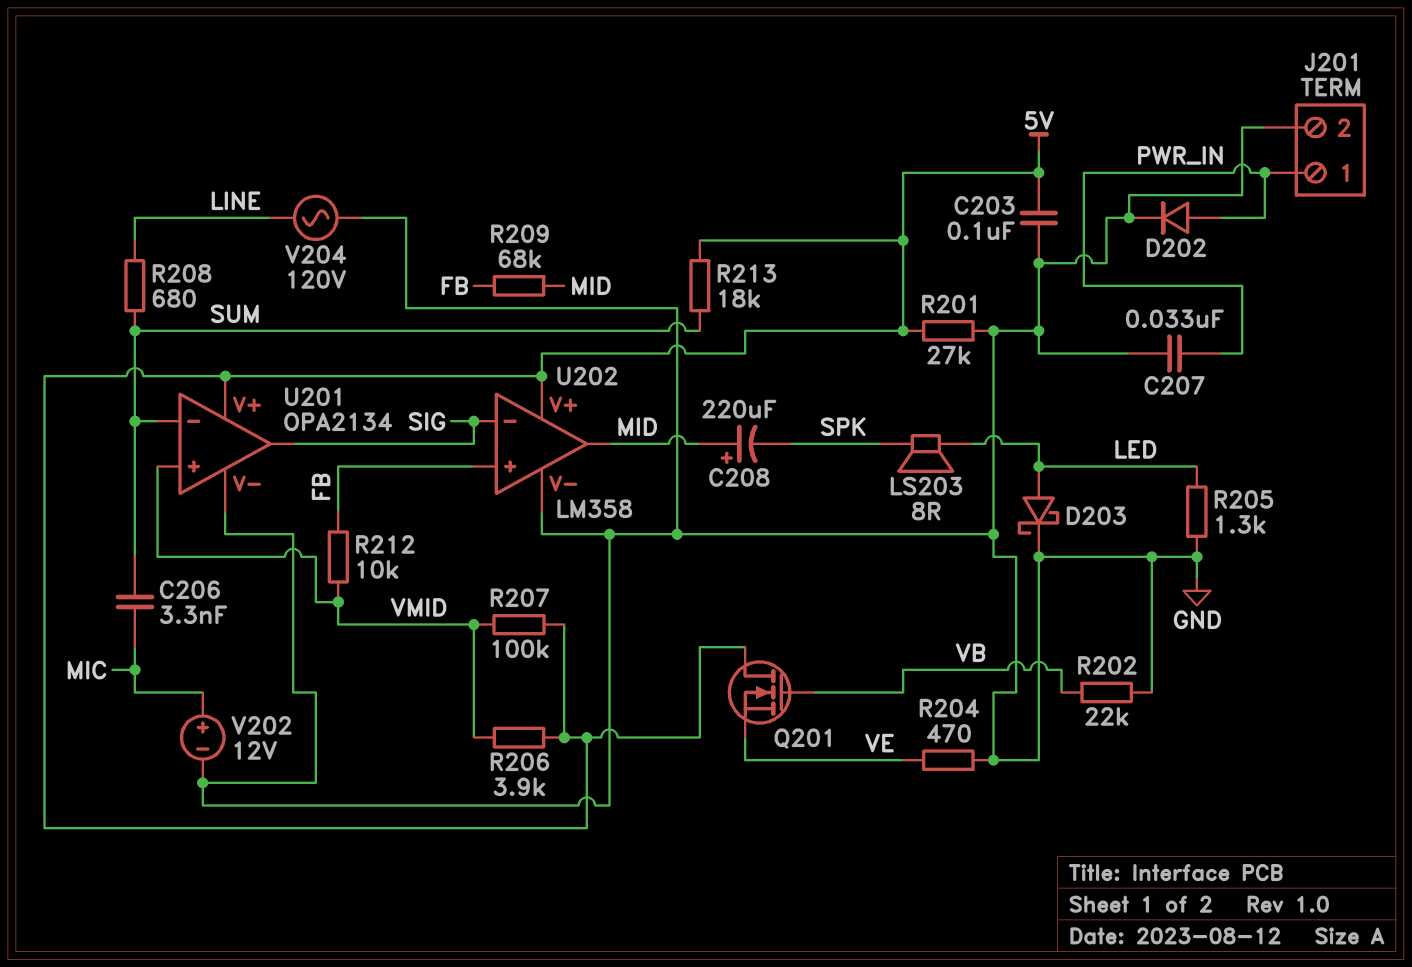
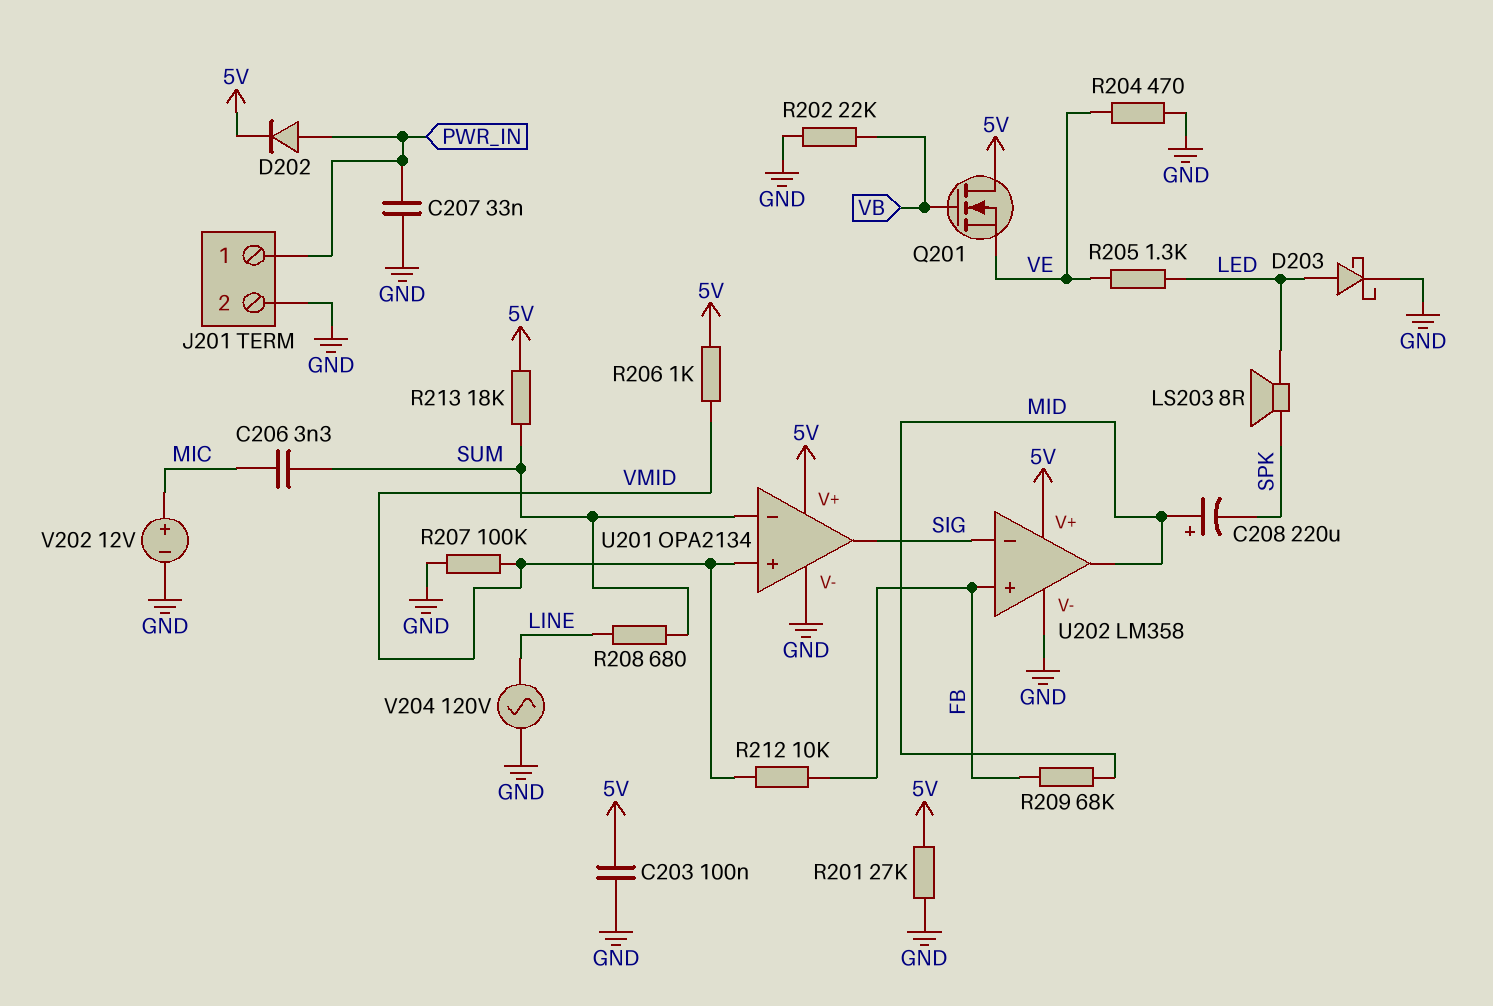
D202: diode (A PWR_IN, K GND) -> diode (A PWR_IN, K 5V)
R205: 1.3k (GND, LED) -> 1.3k (LED, VE)
R206: 3.9k (5V, VMID) -> 1k (5V, VMID)
R207: 100k (5V, VMID) -> 100k (GND, VMID)

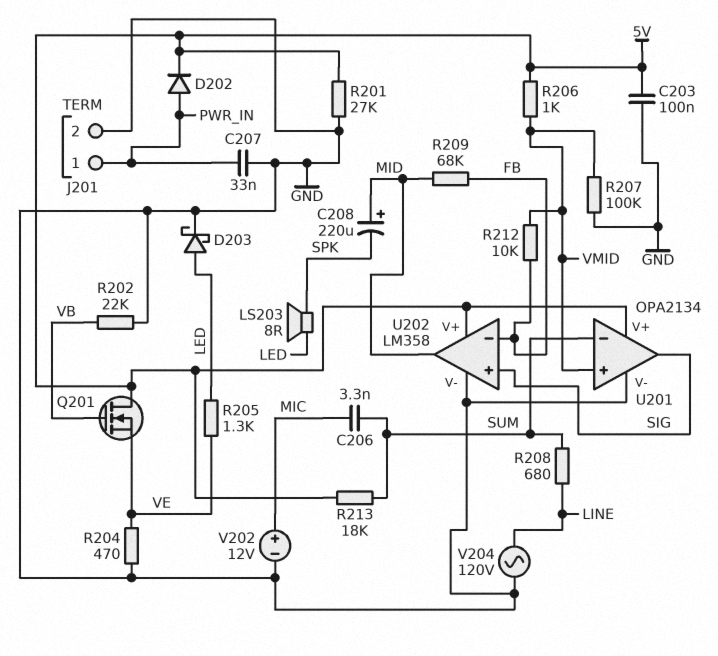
U202 pin in+: FB -> SIG
U202 pin in-: SIG -> FB

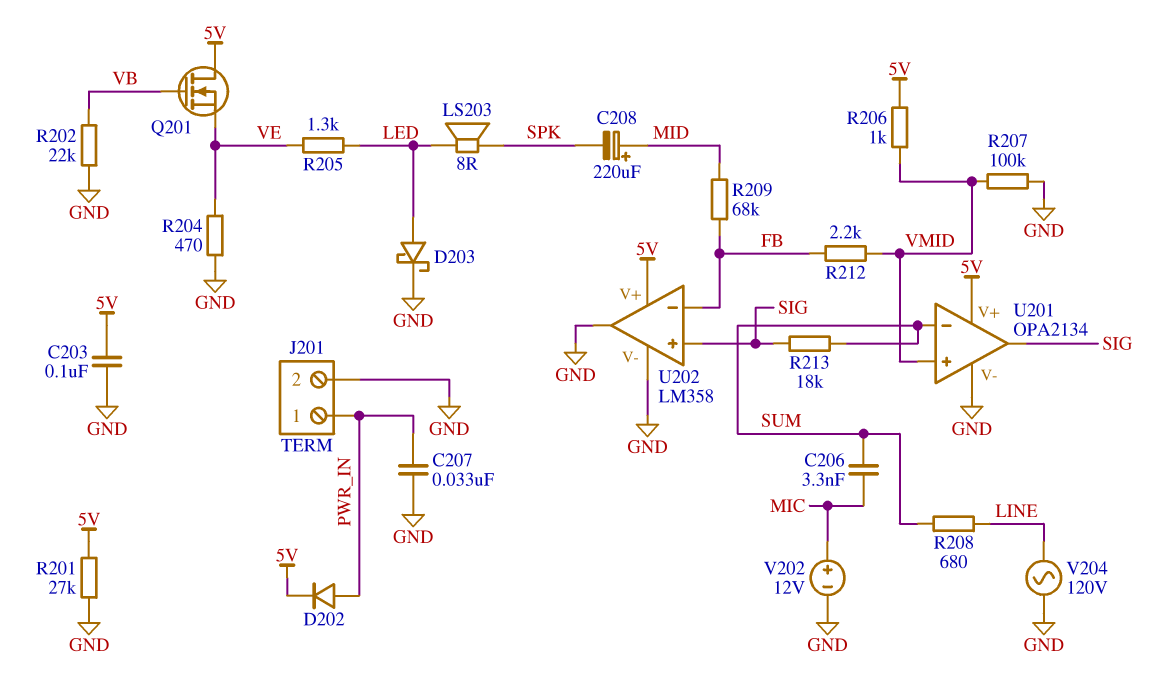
R212: 10k (FB, VMID) -> 2.2k (FB, VMID)
R213: 18k (5V, SUM) -> 18k (SIG, SUM)
U202 pin out: MID -> GND

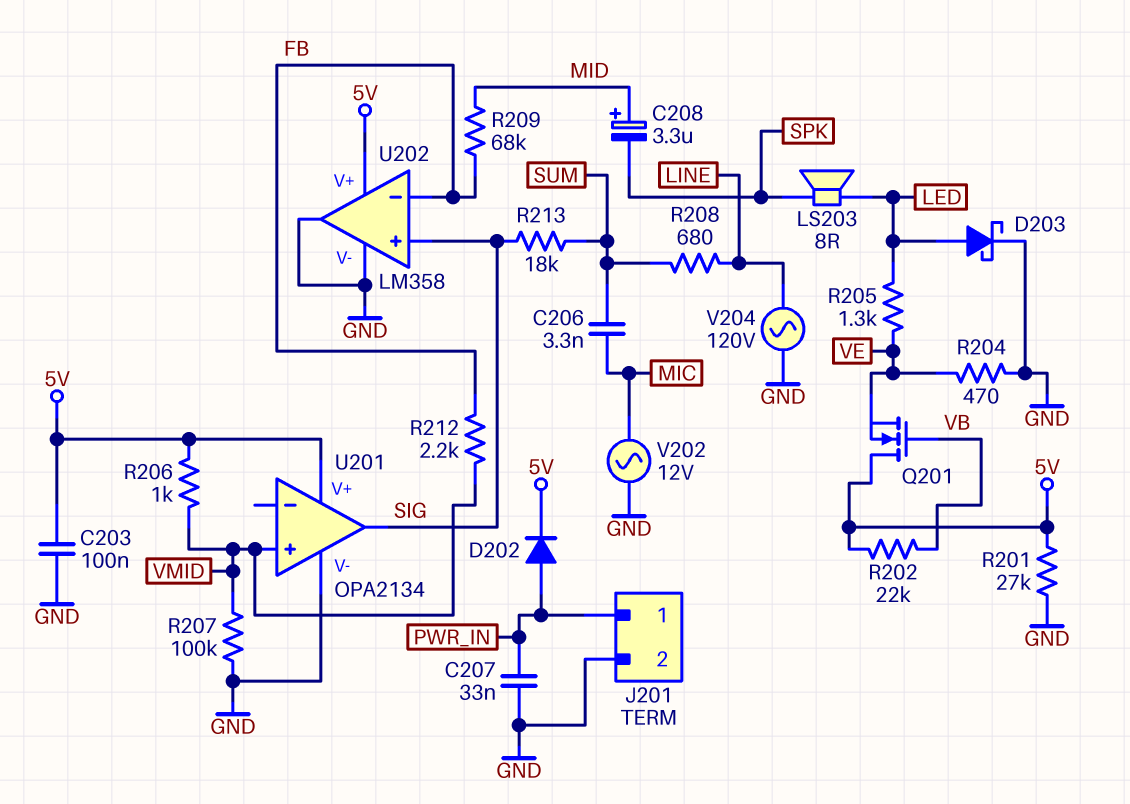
C208: 220uF (plus MID, minus SPK) -> 3.3uF (plus MID, minus SPK)
R202: 22k (GND, VB) -> 22k (5V, VB)
U201 pin in-: SUM -> none
V202: 12V (plus MIC, minus GND) -> AC 12V (GND, MIC)

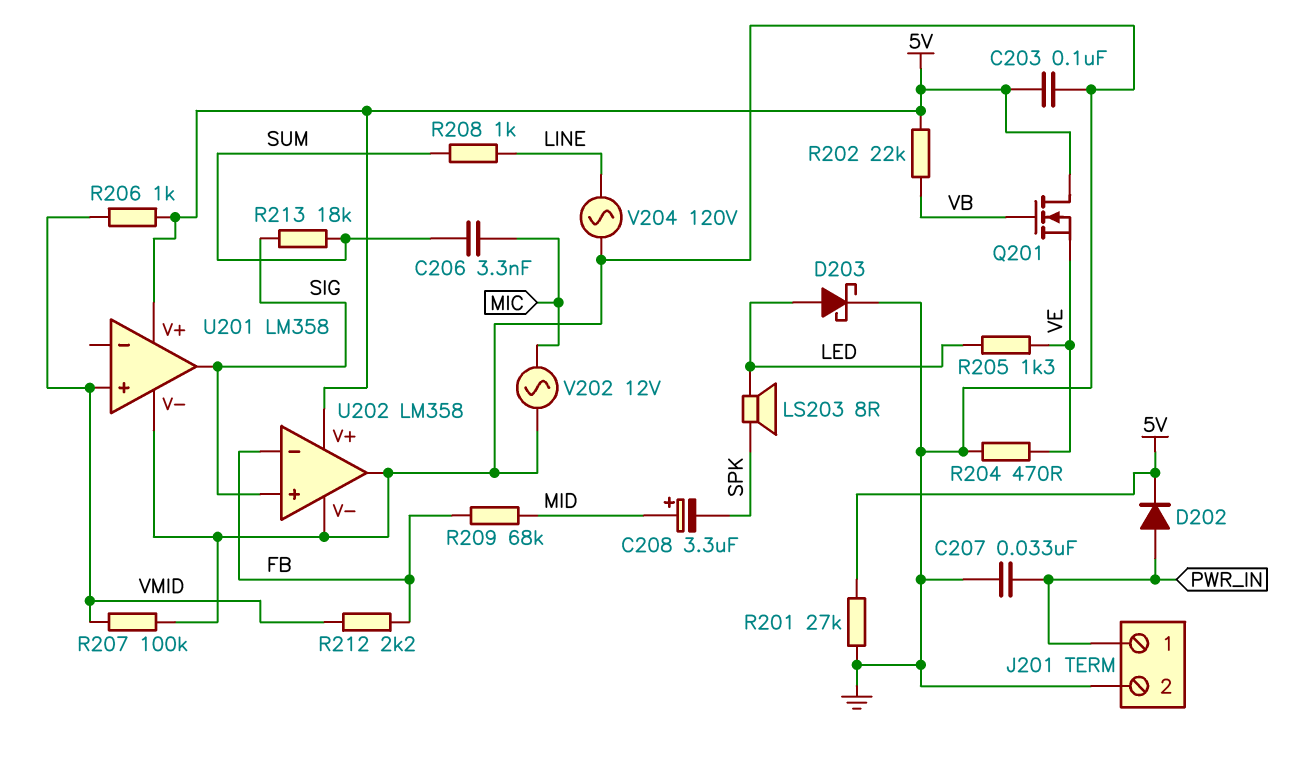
R208: 680 (LINE, SUM) -> 1k (LINE, SUM)
U201: OPA2134 -> LM358

